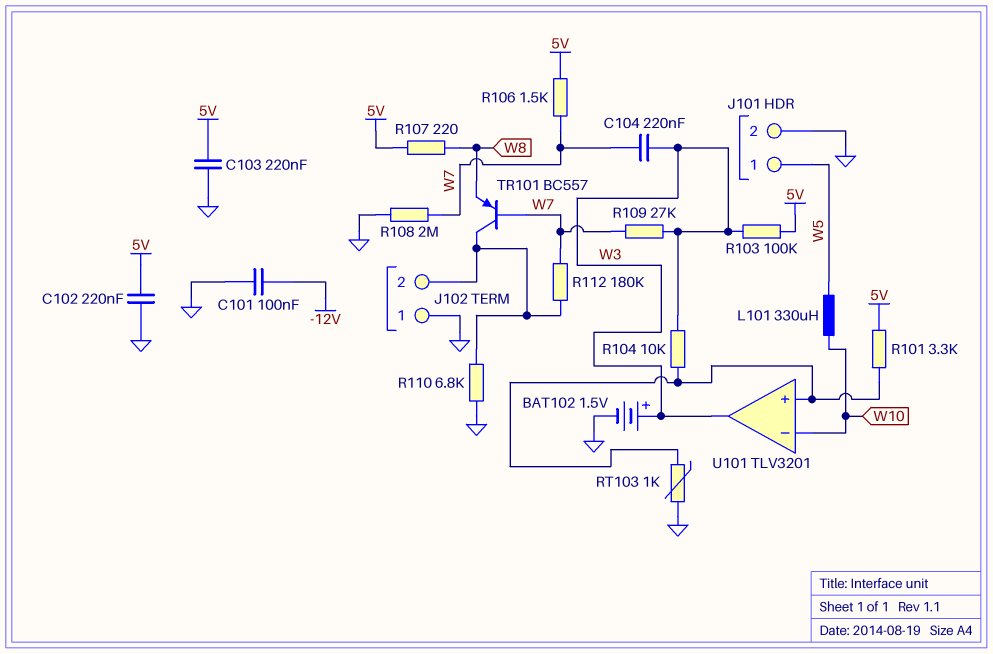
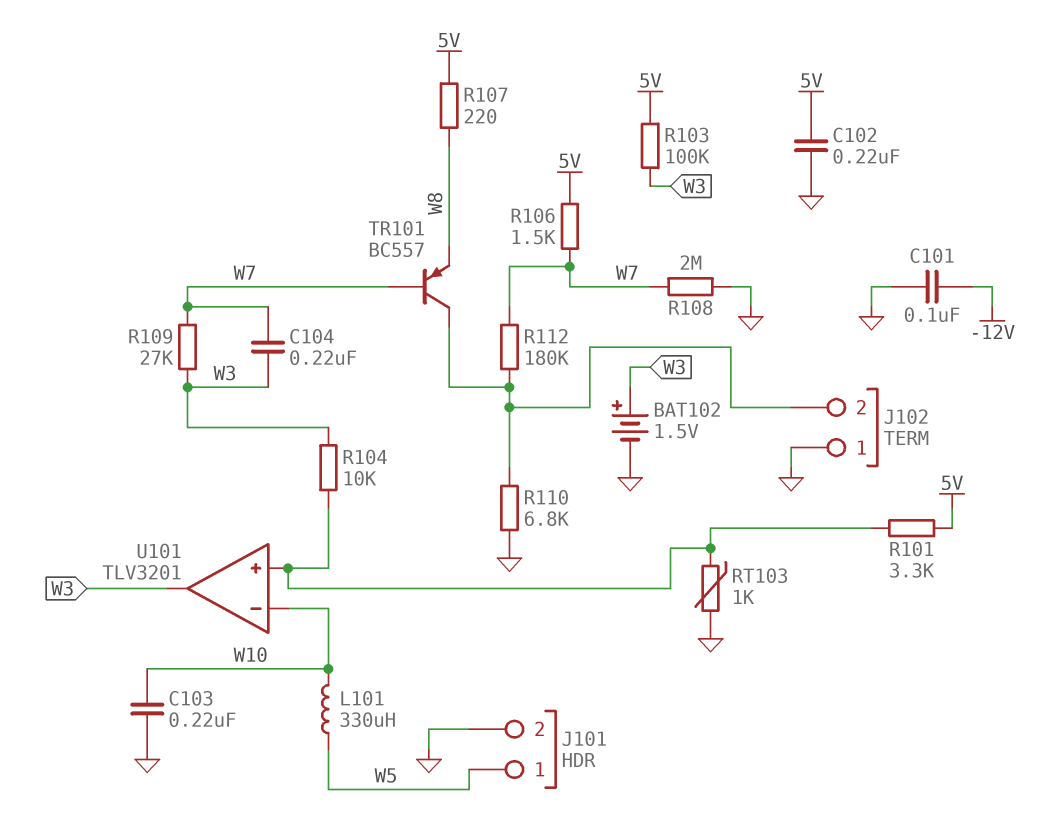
C103: 220nF (5V, GND) -> 220nF (GND, W10)

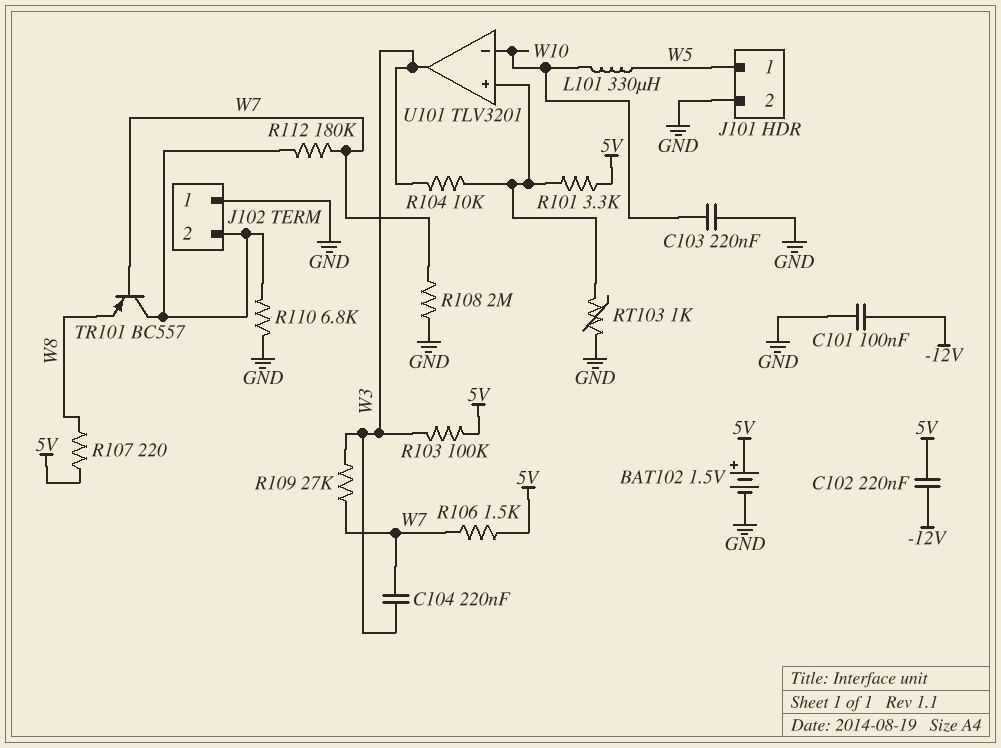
BAT102: 1.5V (plus W3, minus GND) -> 1.5V (plus 5V, minus GND)
C102: 220nF (5V, GND) -> 220nF (-12V, 5V)

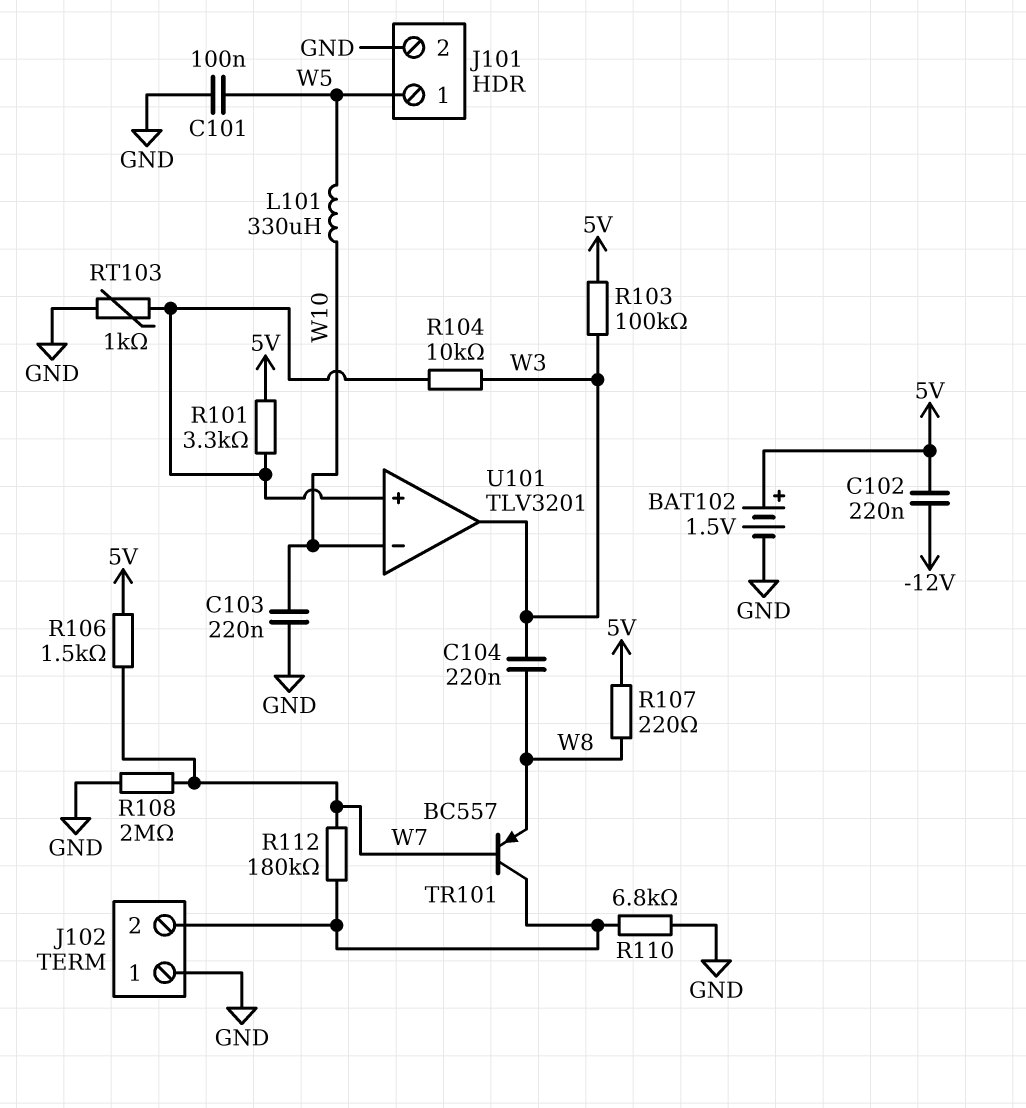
C101: 100nF (-12V, GND) -> 100nF (GND, W5)
C104: 220nF (W3, W7) -> 220nF (W3, W8)
R109: 27k (W3, W7) -> none

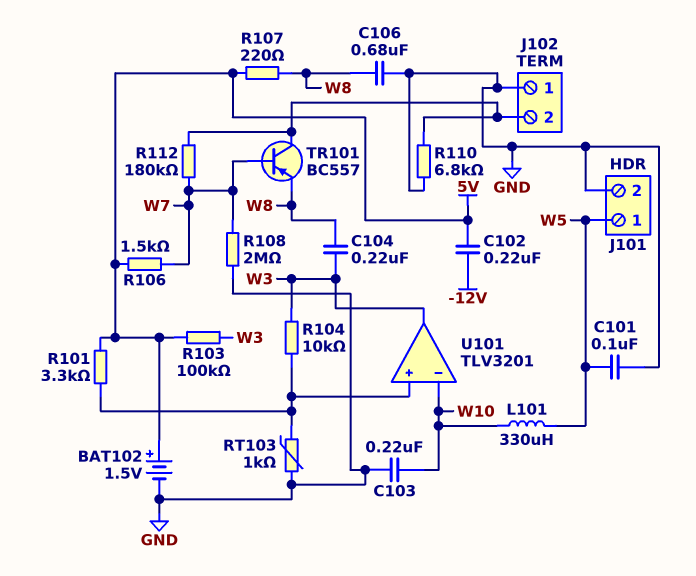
C106: none -> 680nF (GND, W8)

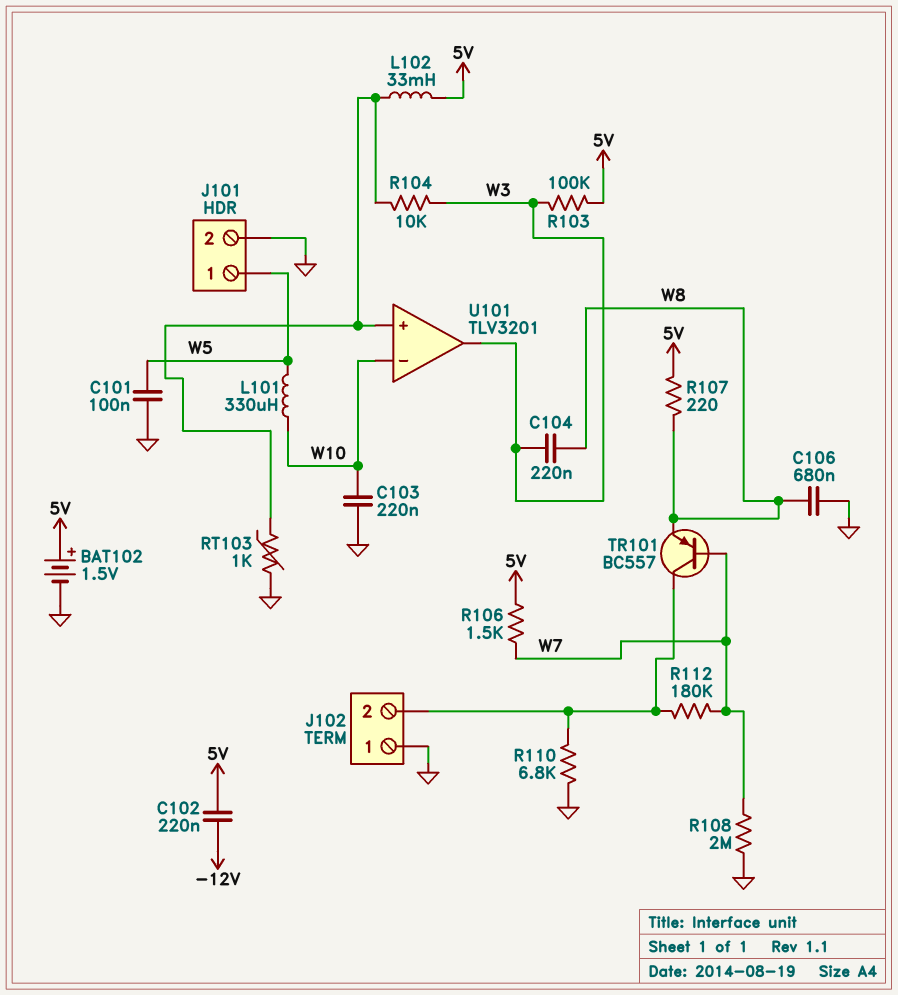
L102: none -> 33mH (5V, U101/in+)
R101: 3.3k (5V, U101/in+) -> none

